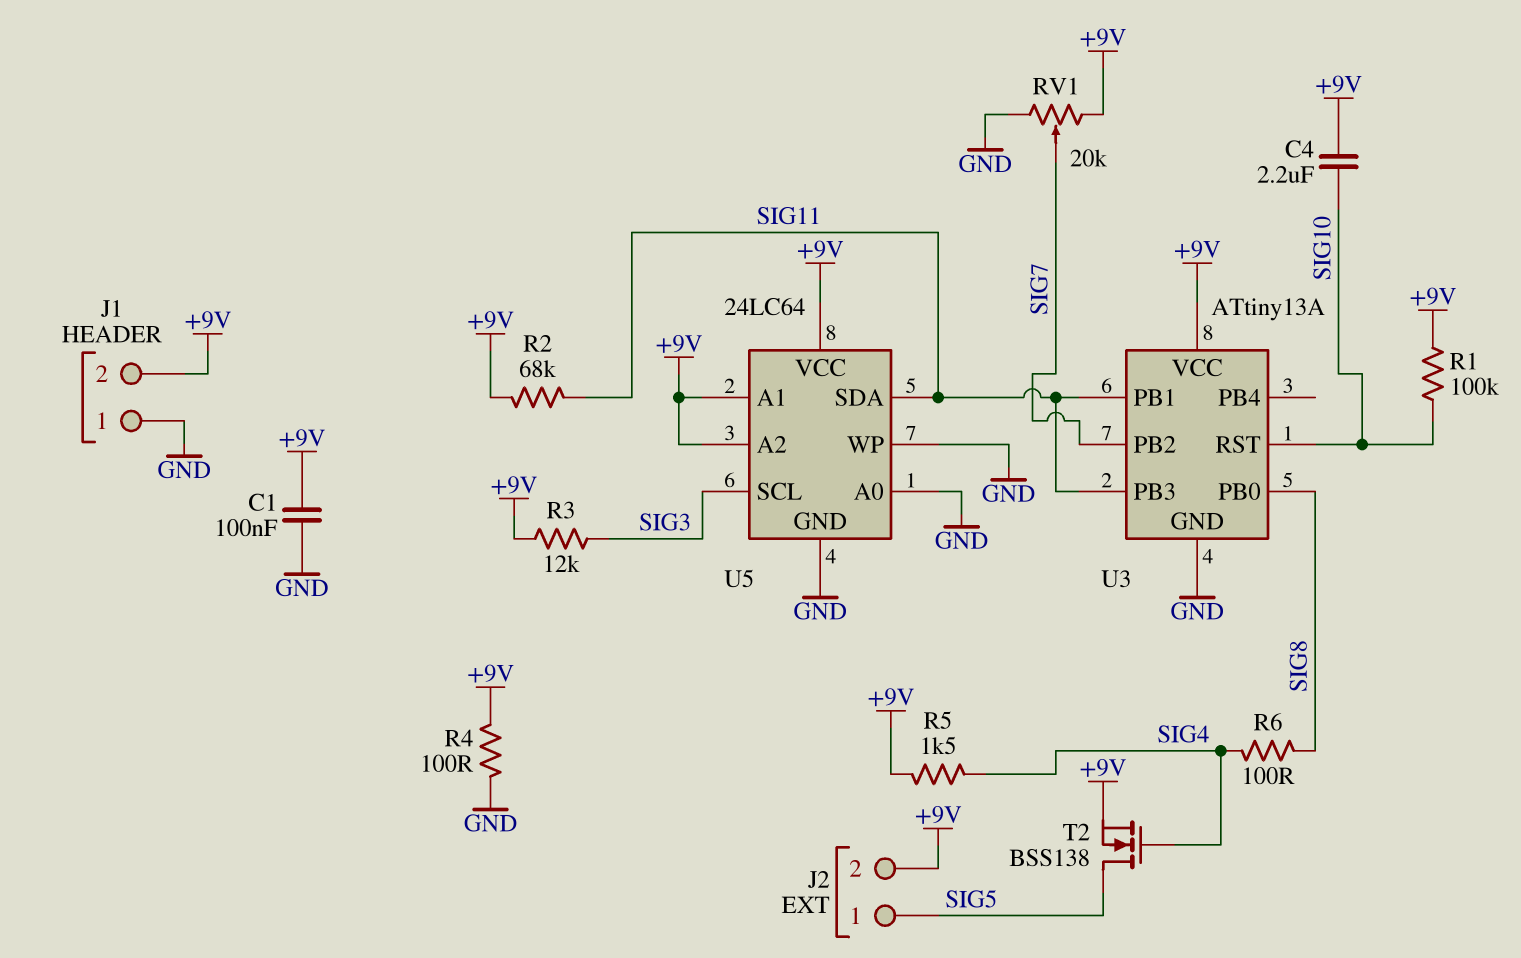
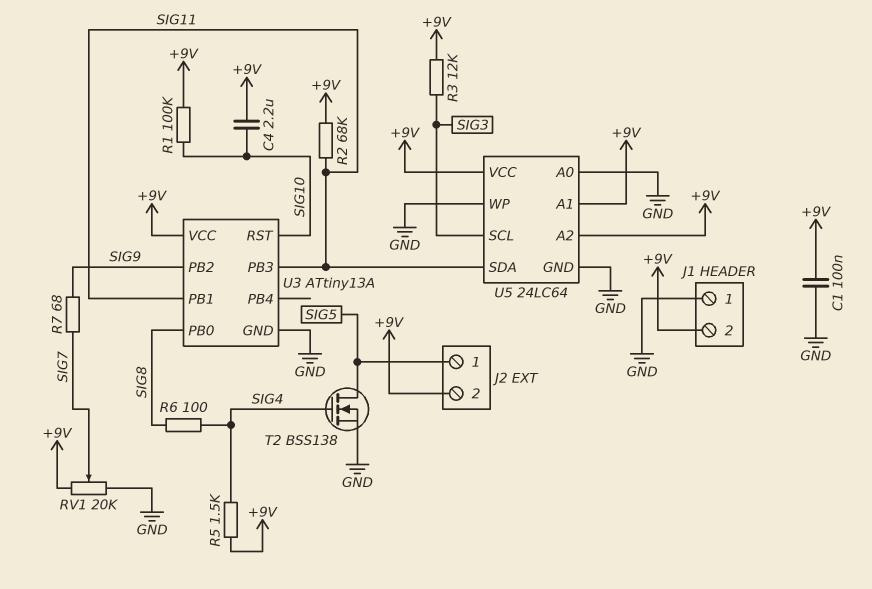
R4: 100 (+9V, GND) -> none
R7: none -> 68 (SIG7, SIG9)
T2: NMOS BSS138 (G SIG4, D SIG5, S +9V) -> NMOS BSS138 (G SIG4, D SIG5, S GND)
U3 pin PB2: SIG7 -> SIG9

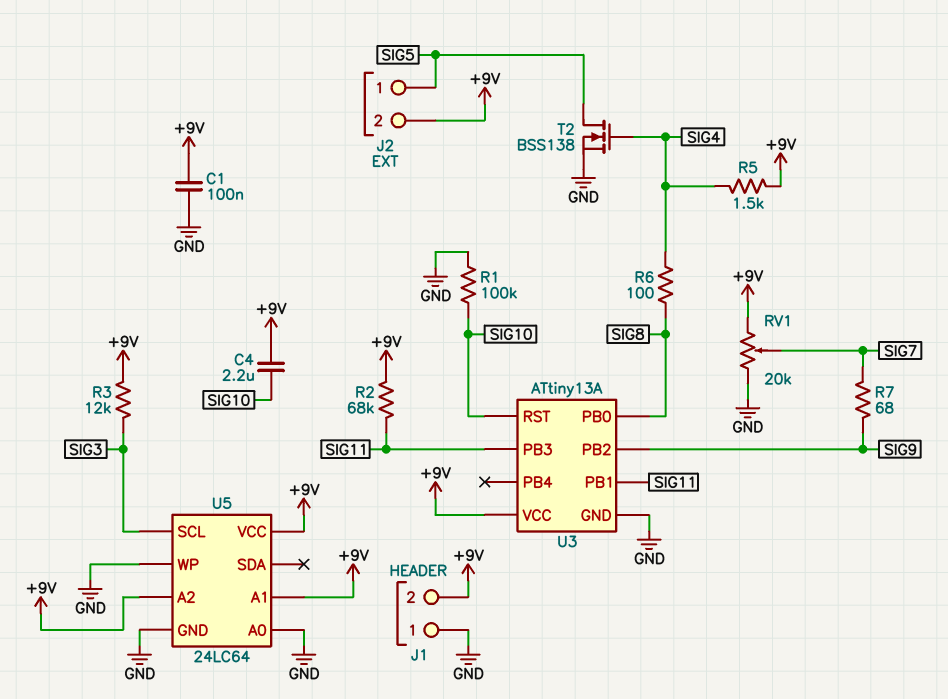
R1: 100k (+9V, SIG10) -> 100k (GND, SIG10)
U5 pin SDA: SIG11 -> none

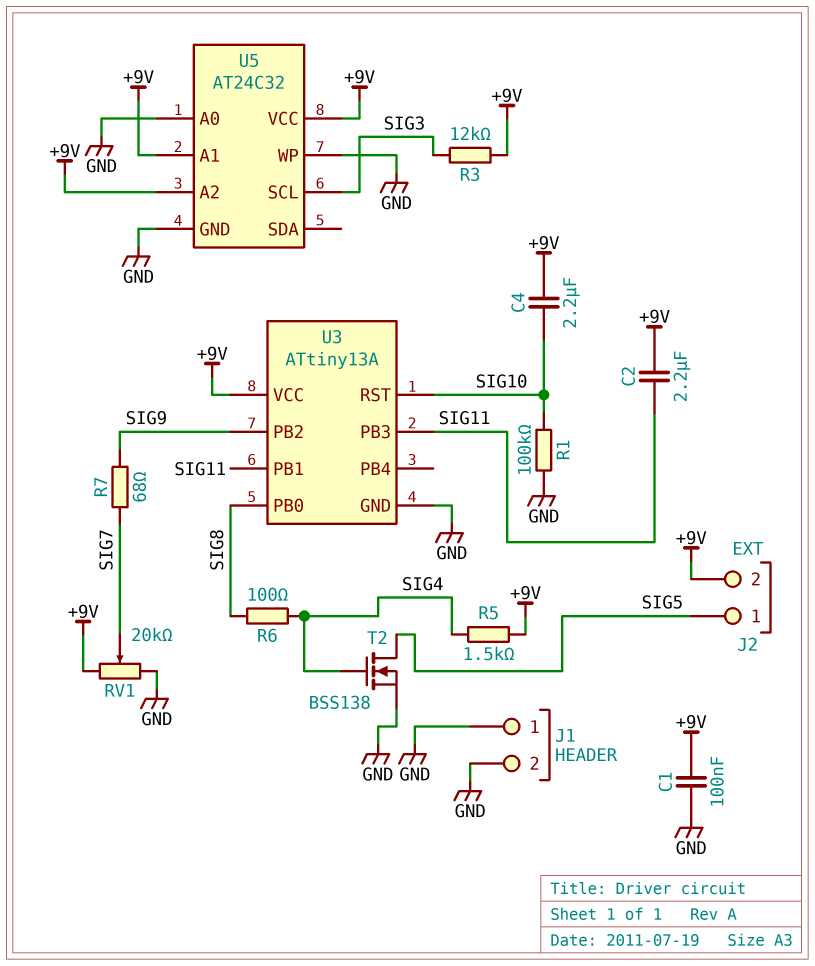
C2: none -> 2.2uF (+9V, SIG11)
J1 pin 2: +9V -> GND
R2: 68k (+9V, SIG11) -> none
U5: 24LC64 -> AT24C32

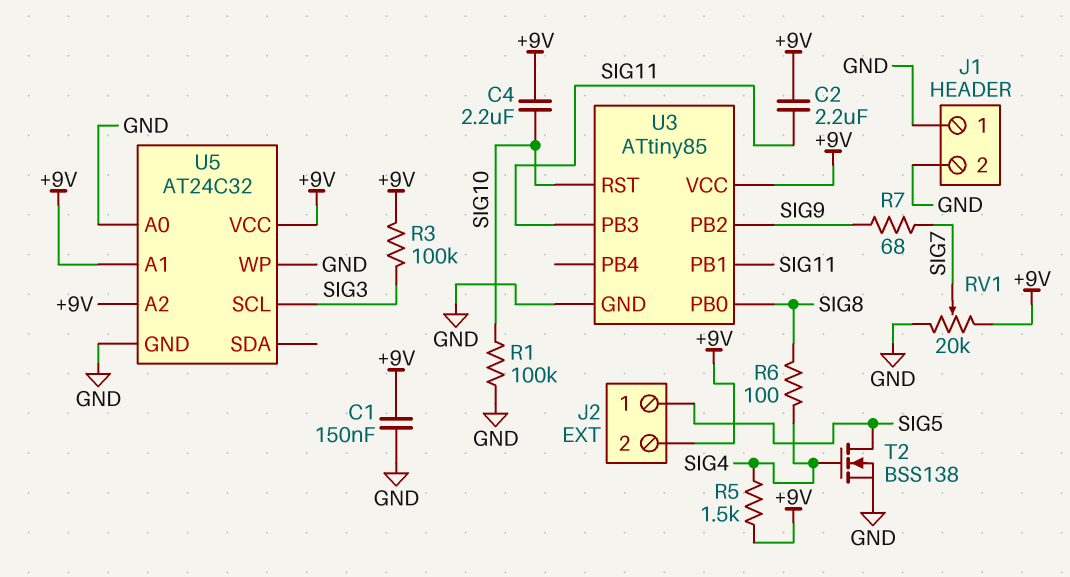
C1: 100nF (+9V, GND) -> 150nF (+9V, GND)
R3: 12k (+9V, SIG3) -> 100k (+9V, SIG3)
U3: ATtiny13A -> ATtiny85

